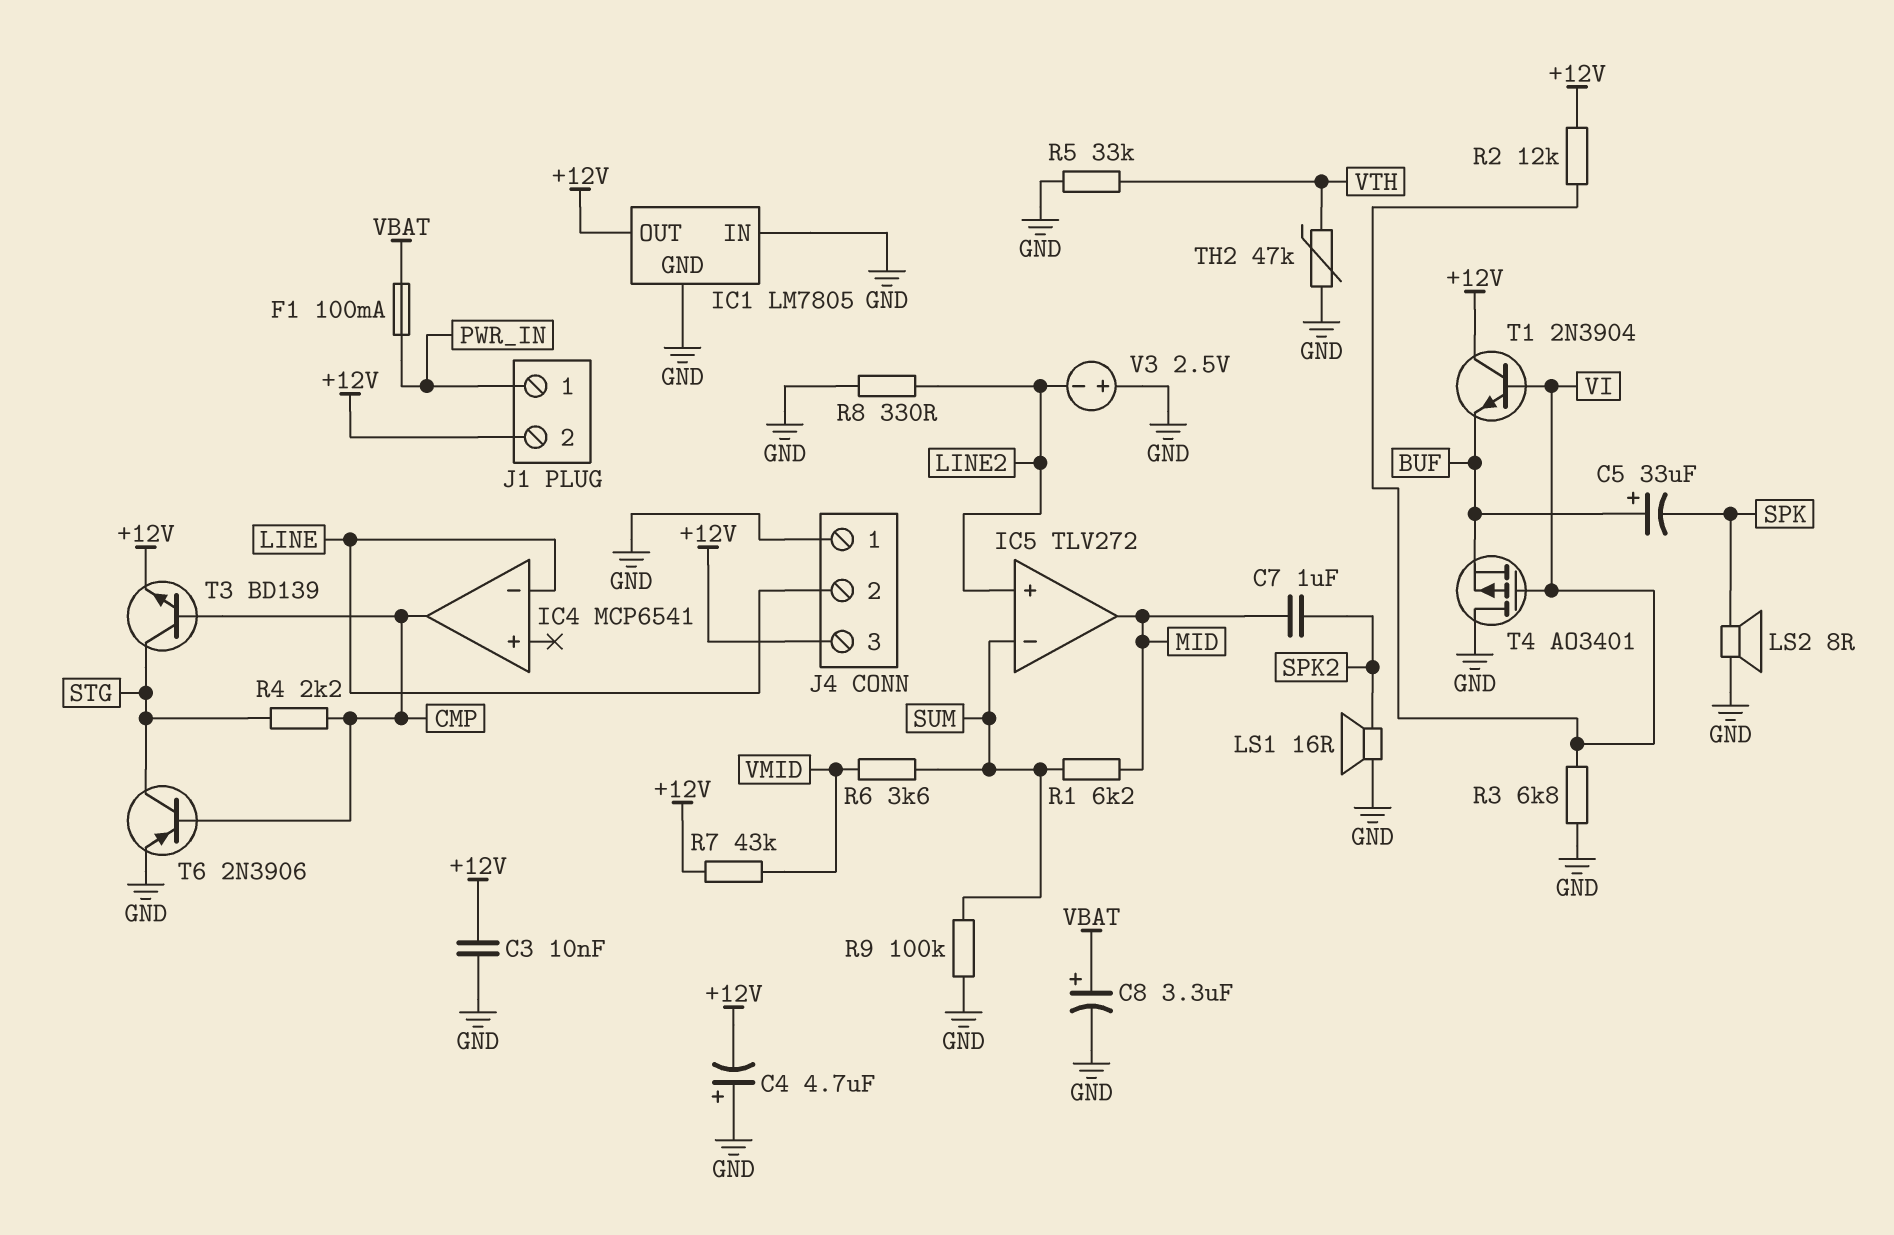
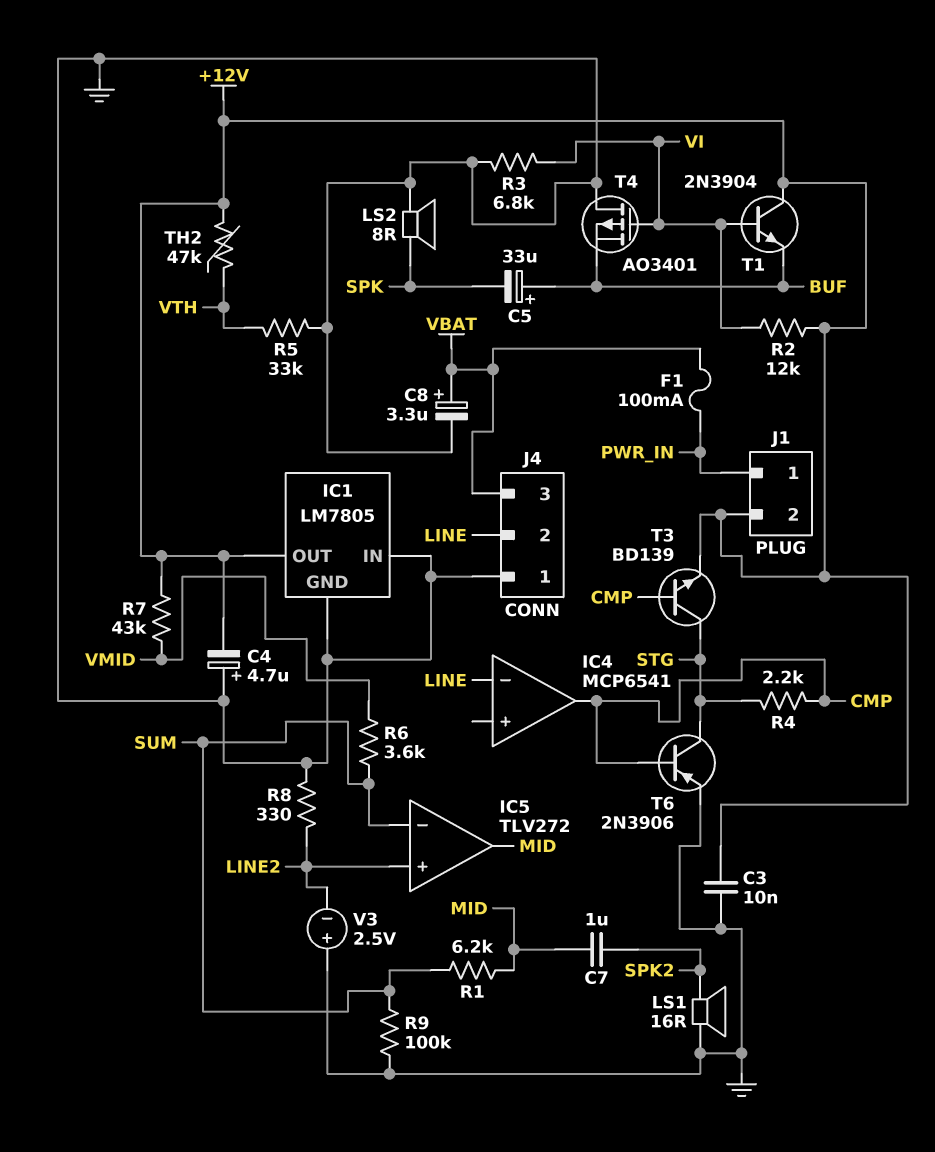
J4 pin 3: +12V -> VBAT
TH2: 47k (GND, VTH) -> 47k (+12V, VTH)

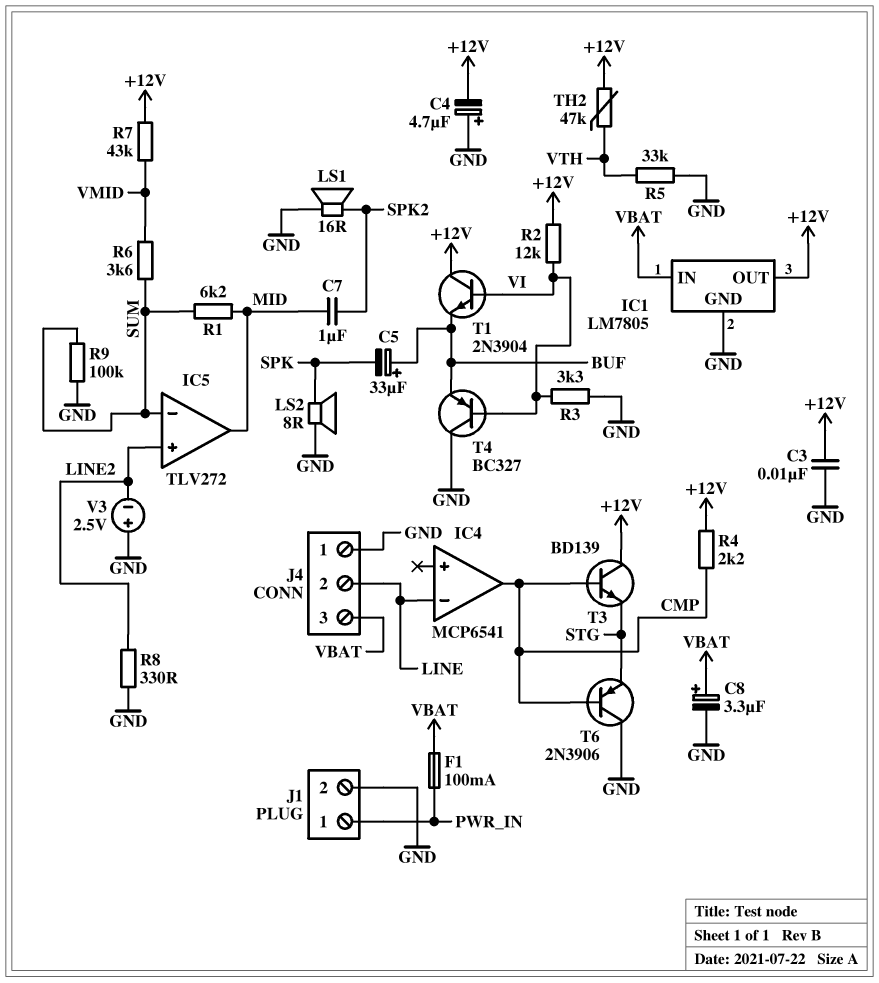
IC1 pin IN: GND -> VBAT
J1 pin 2: +12V -> GND
R3: 6.8k (GND, VI) -> 3.3k (GND, VI)
R4: 2.2k (CMP, STG) -> 2.2k (+12V, CMP)
T3: NPN BD139 (B CMP, C STG, E +12V) -> NPN BD139 (B CMP, C +12V, E STG)
T4: PMOS AO3401 (G VI, D GND, S BUF) -> PNP BC327 (B VI, C GND, E BUF)
T6: PNP 2N3906 (B CMP, C STG, E GND) -> PNP 2N3906 (B CMP, C GND, E STG)

